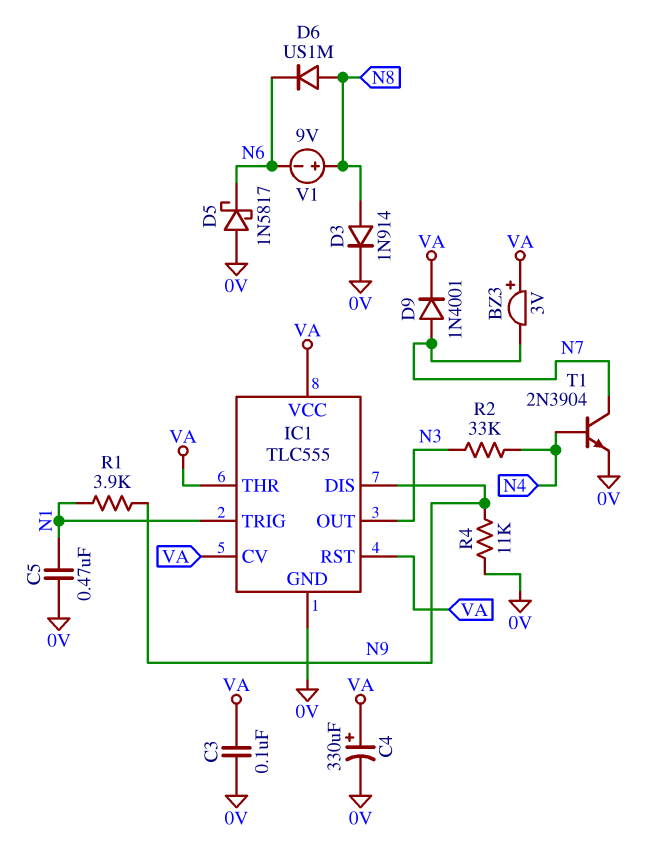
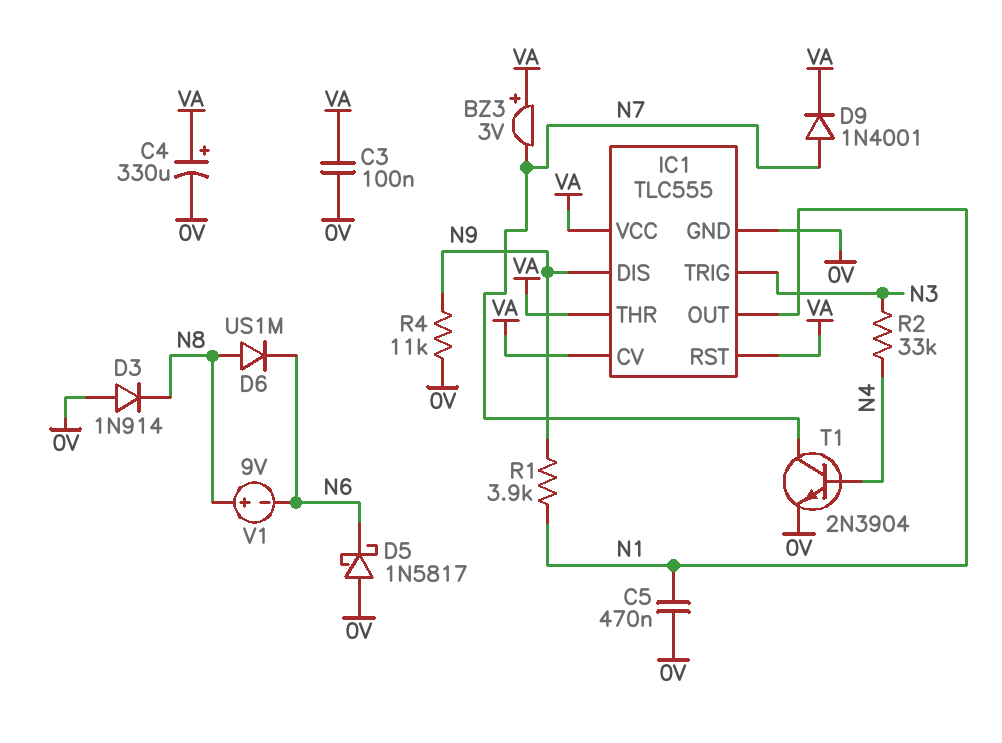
D3: diode 1N914 (A N8, K 0V) -> diode 1N914 (A 0V, K N8)
IC1 pin OUT: N3 -> N1
IC1 pin TRIG: N1 -> N3

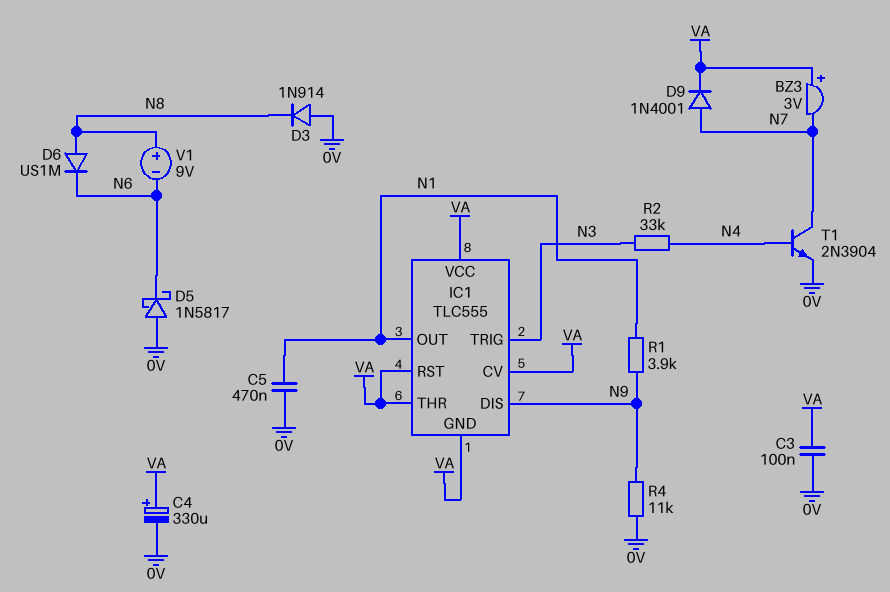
IC1 pin GND: 0V -> VA

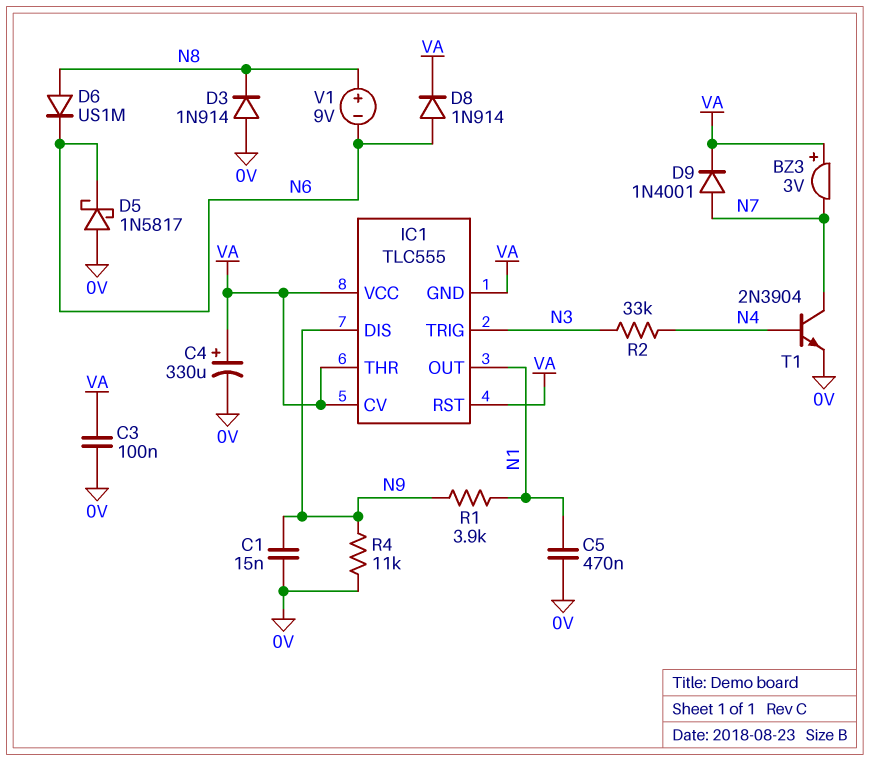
C1: none -> 15nF (0V, N9)
D8: none -> diode 1N914 (A N6, K VA)

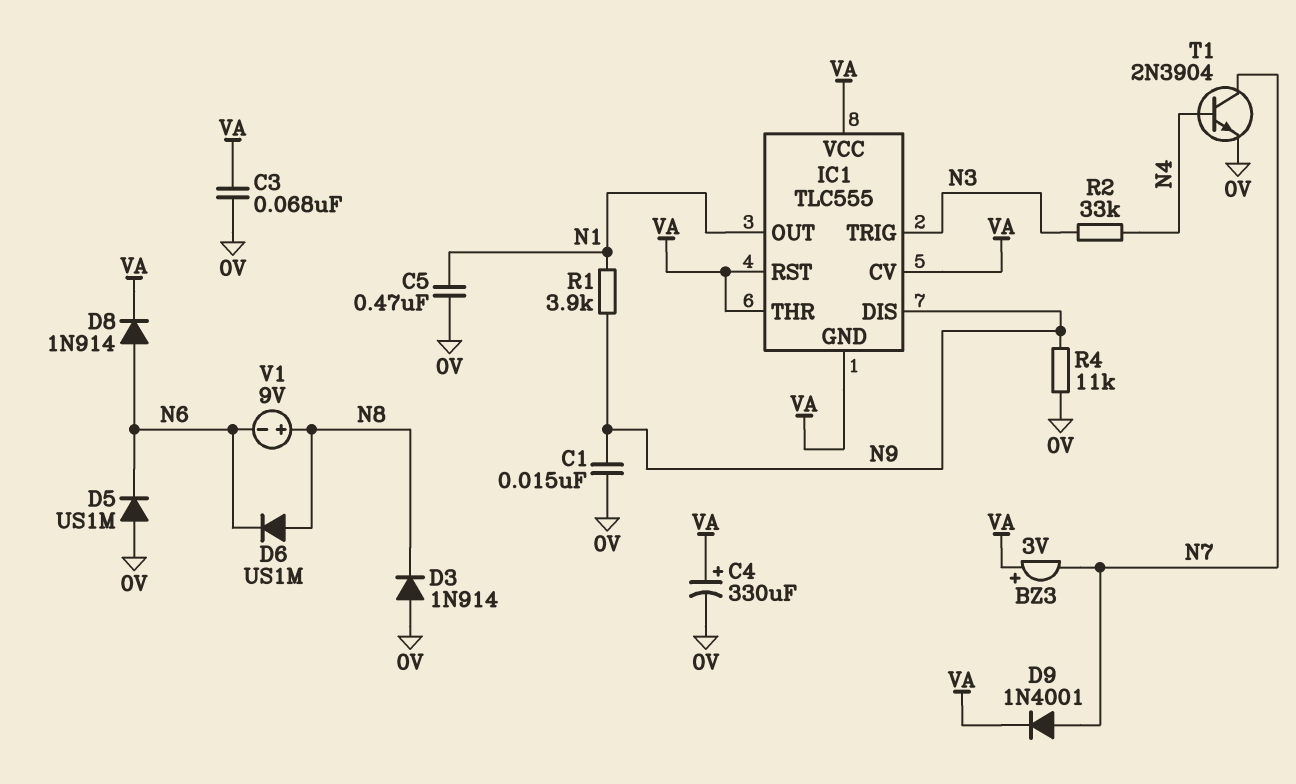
C3: 100nF (0V, VA) -> 68nF (0V, VA)
D5: schottky 1N5817 (A 0V, K N6) -> diode US1M (A 0V, K N6)

